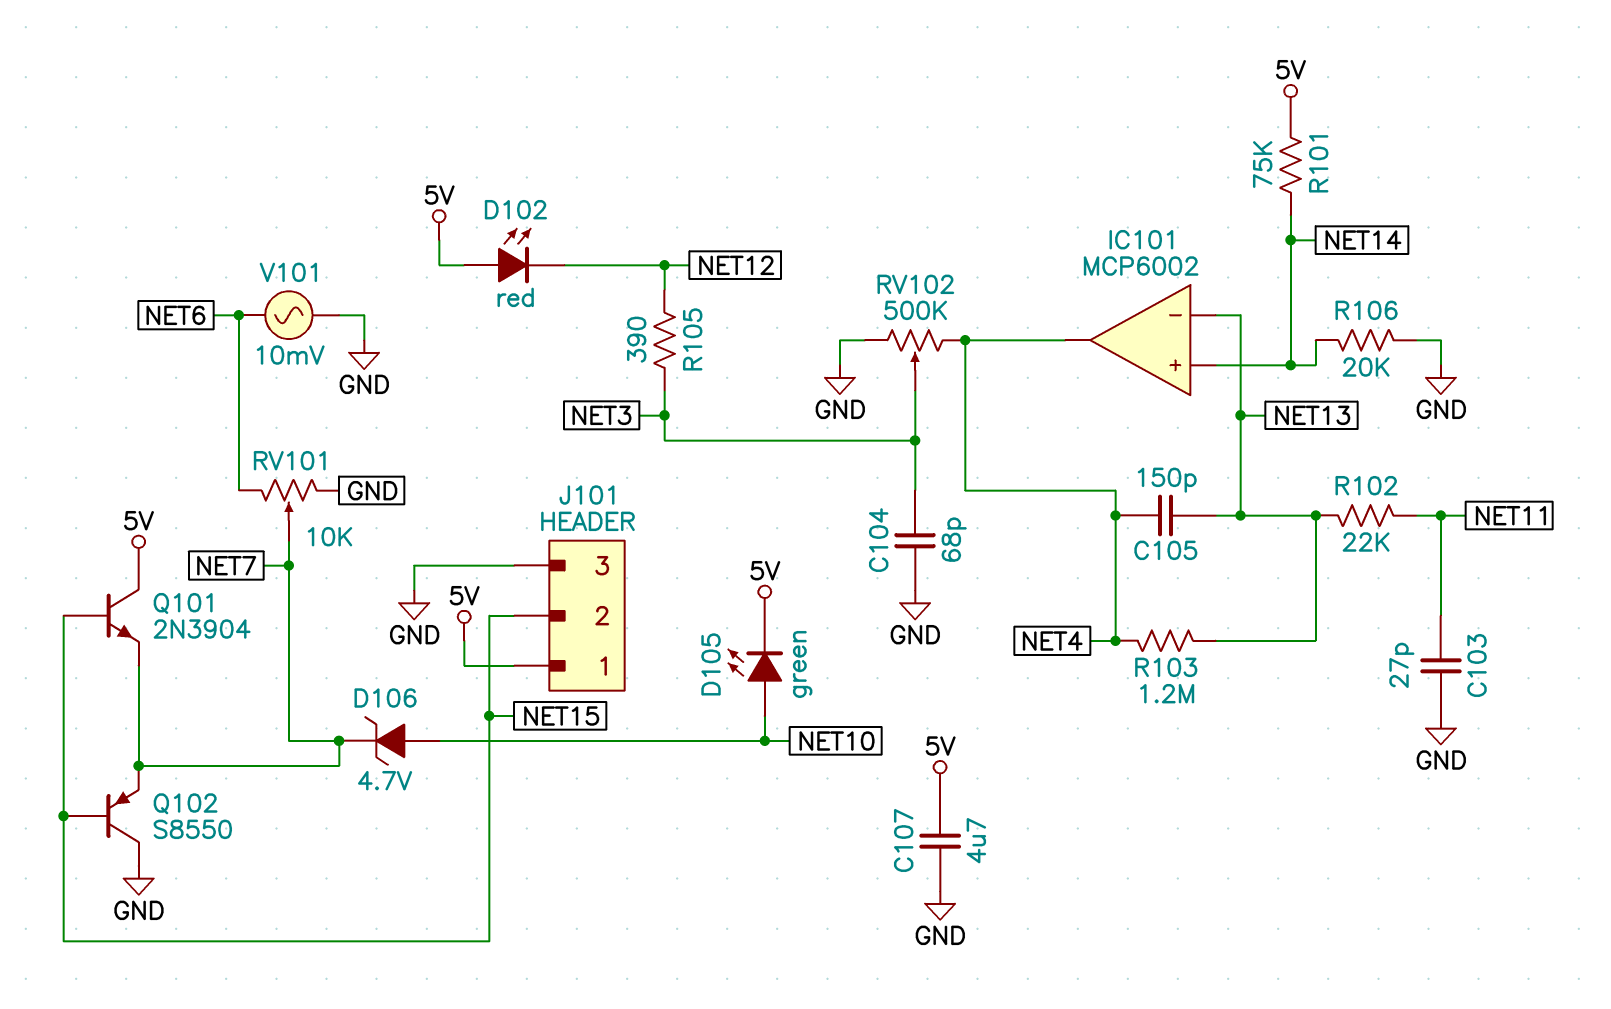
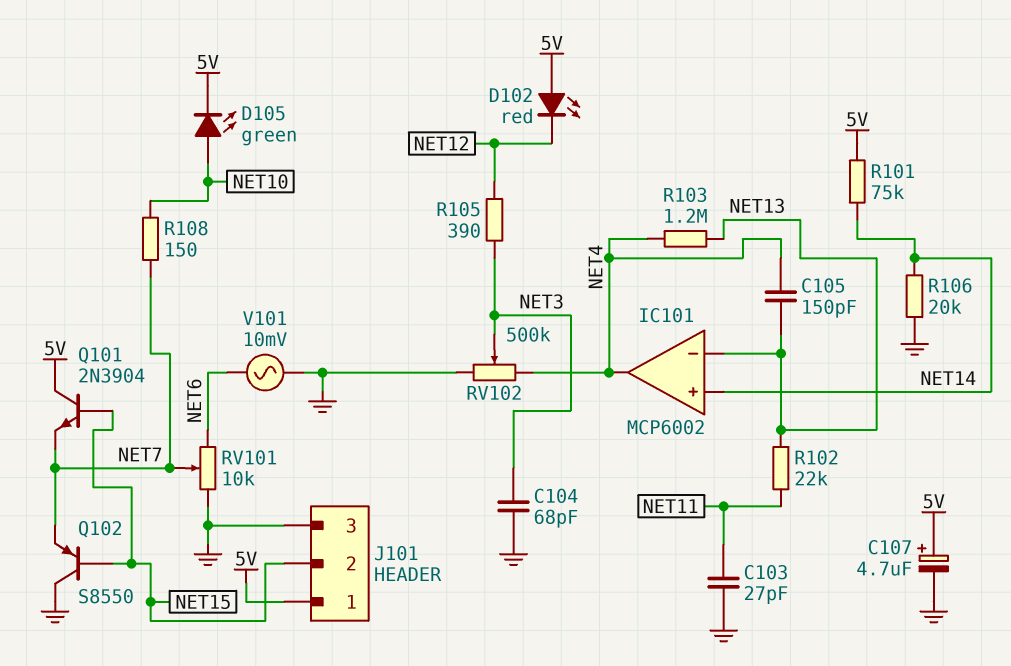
C107: 4.7uF (5V, GND) -> 4.7uF (plus 5V, minus GND)
D106: zener 4.7V (A NET10, K NET7) -> none
R108: none -> 150 (NET7, NET10)

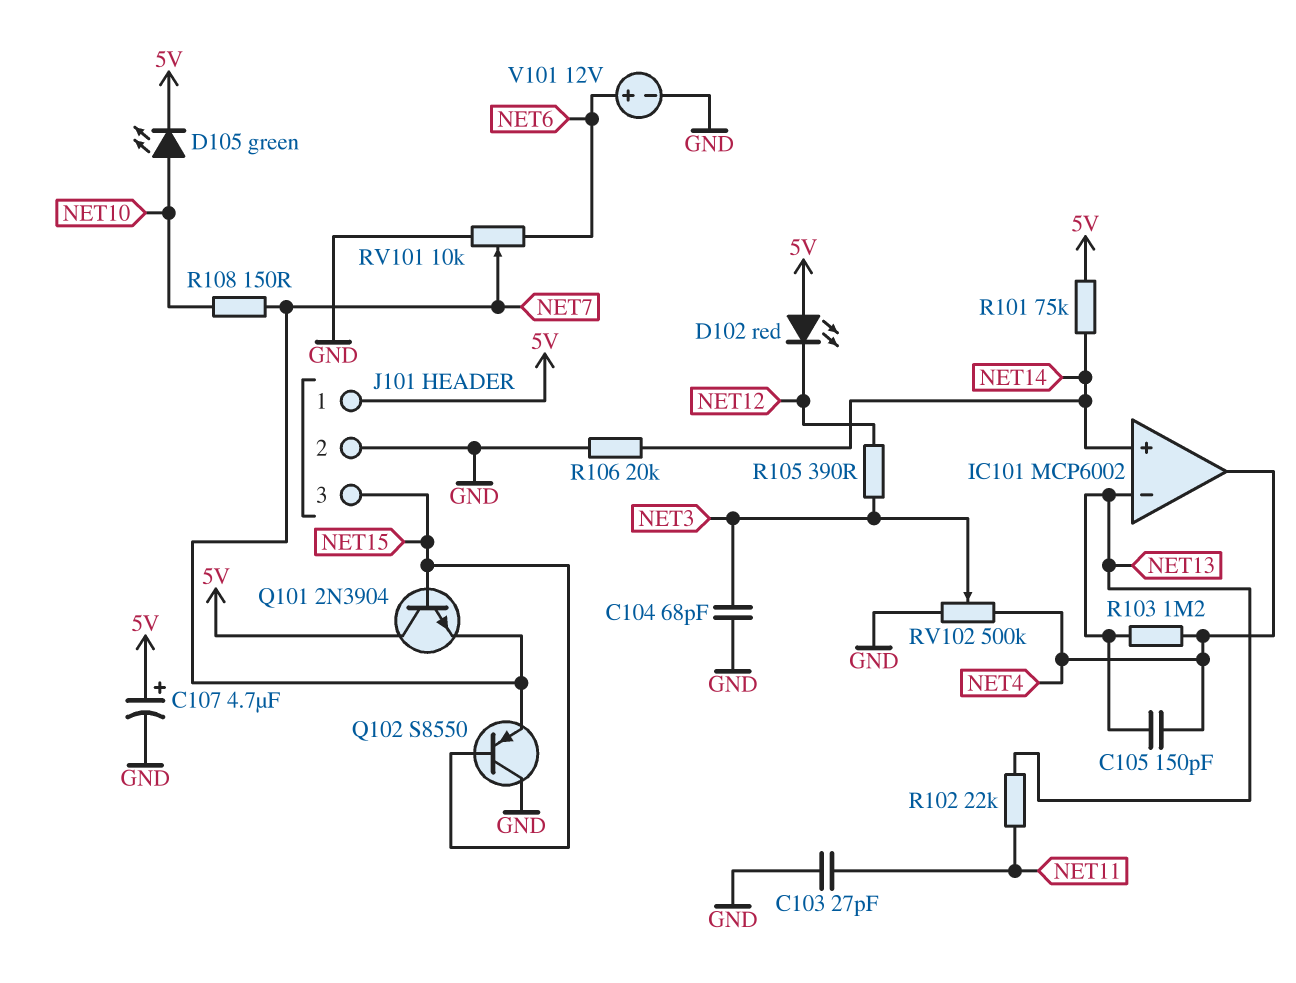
J101 pin 2: NET15 -> GND
J101 pin 3: GND -> NET15
V101: AC 10mV (GND, NET6) -> 12V (plus NET6, minus GND)

